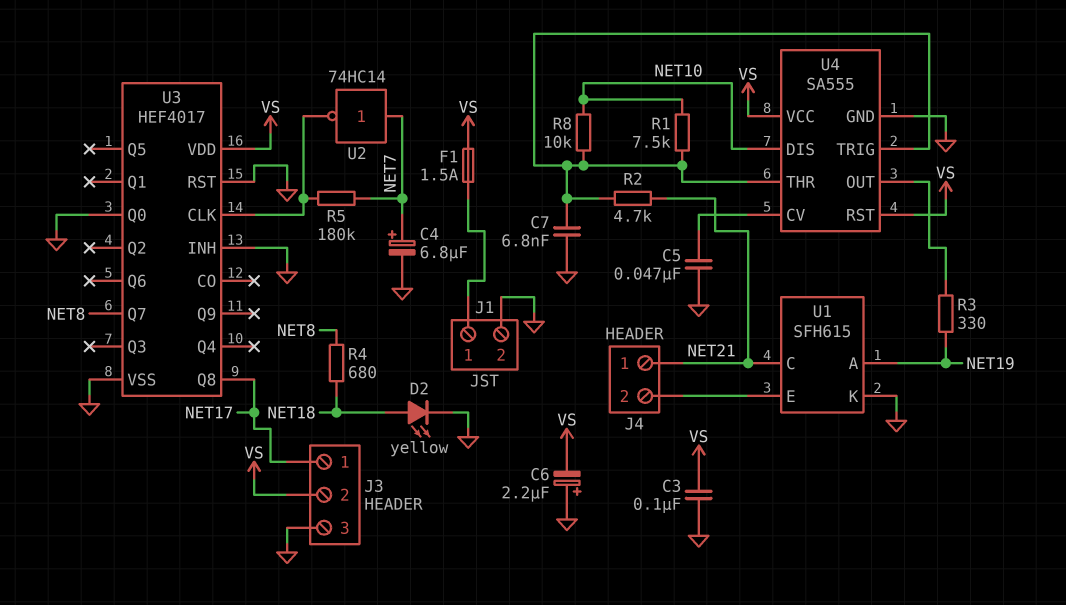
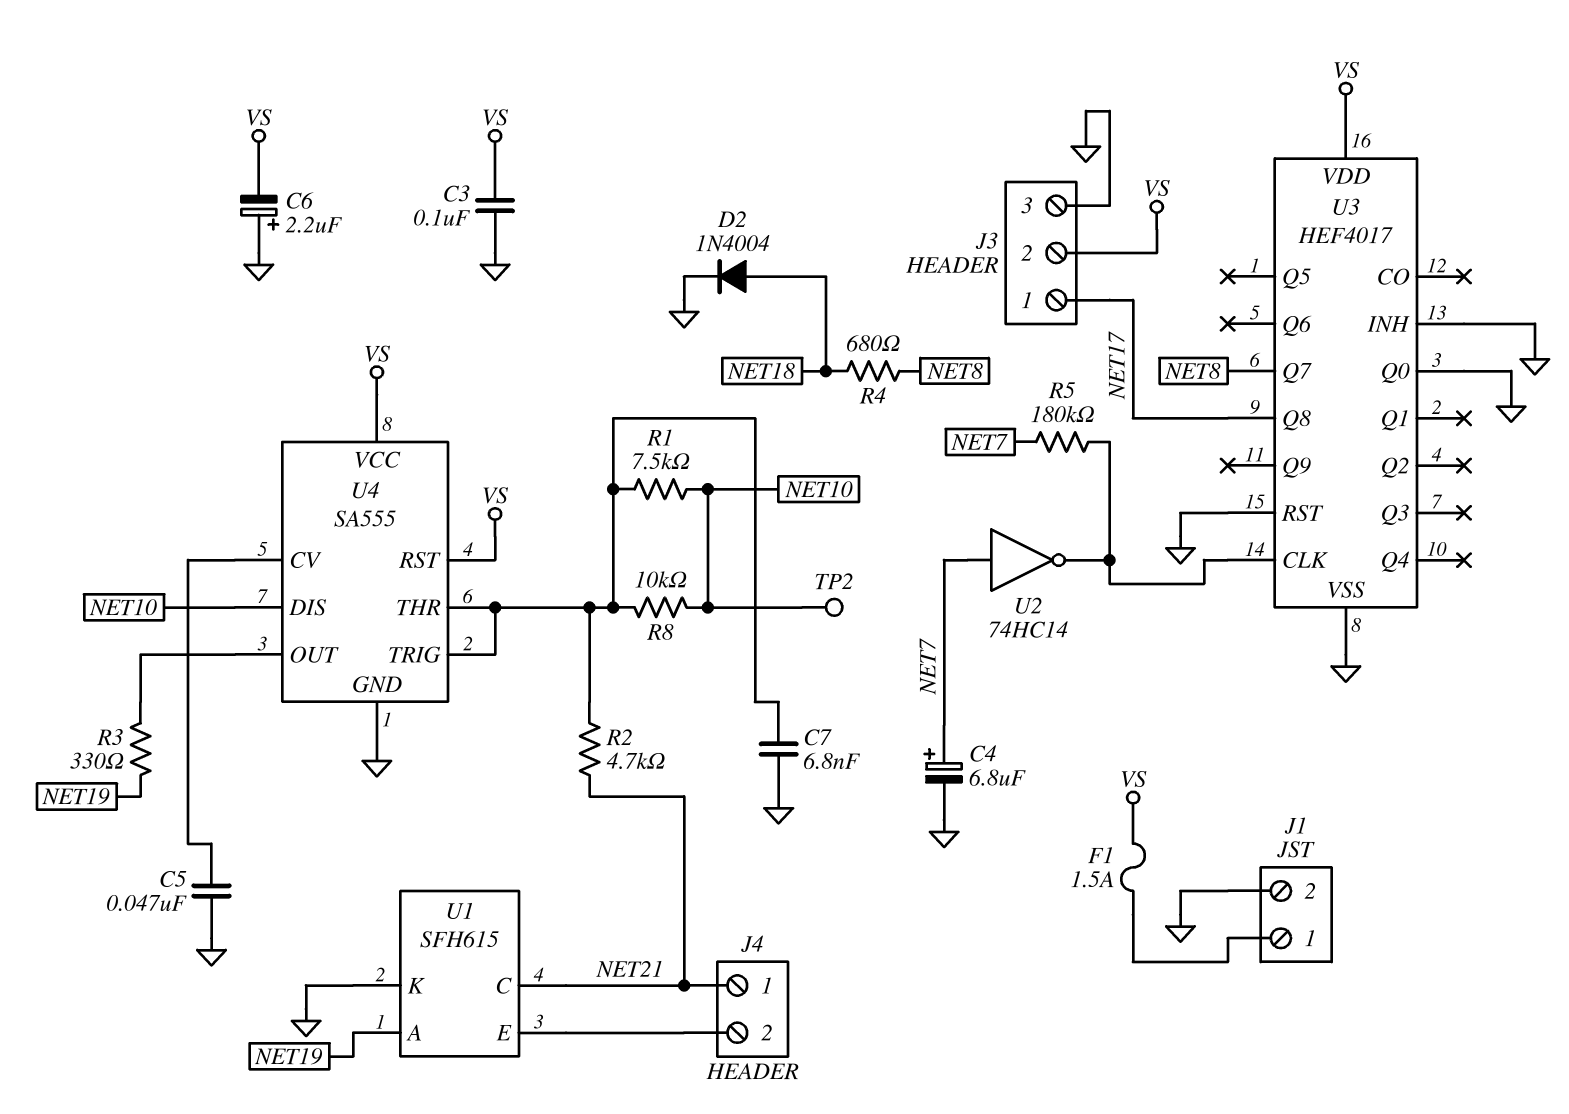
D2: LED yellow (A NET18, K GND) -> diode 1N4004 (A NET18, K GND)
TP2: none -> test point (NET10)

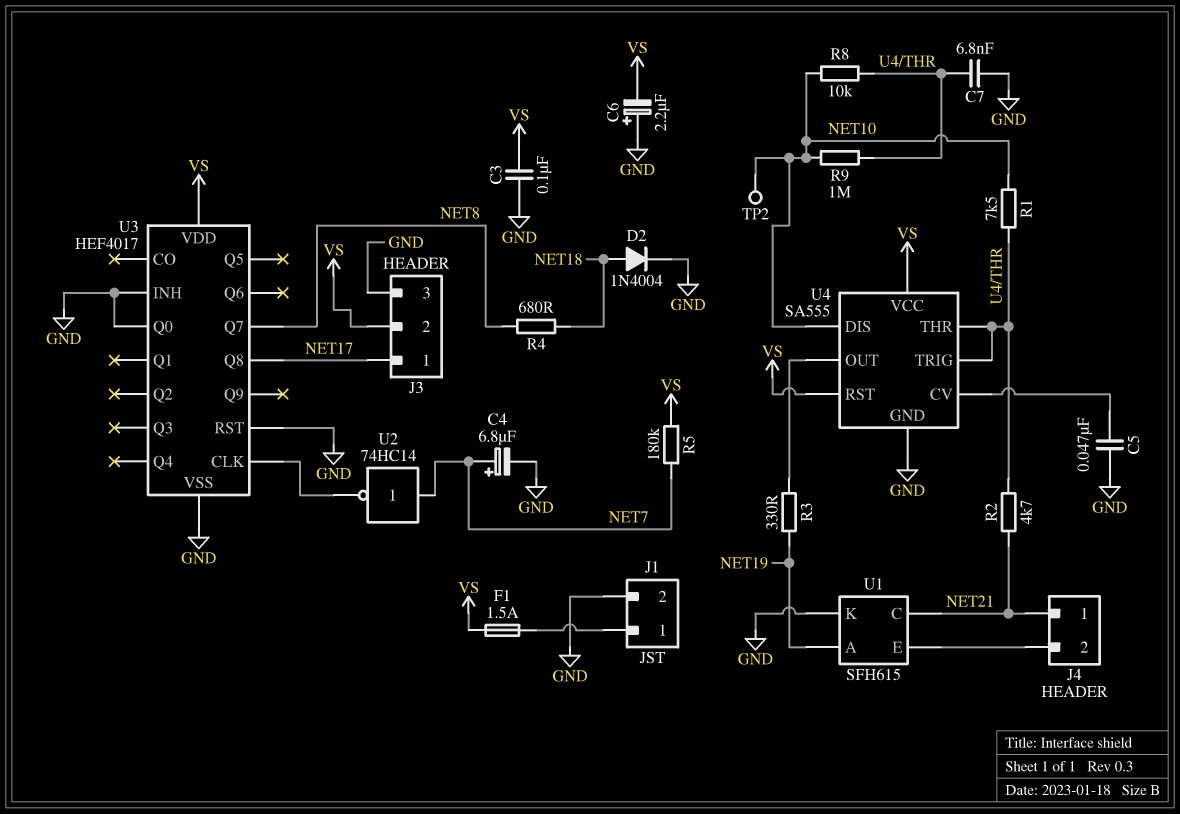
R5: 180k (NET7, U3/CLK) -> 180k (NET7, VS)
R9: none -> 1M (NET10, U4/THR)

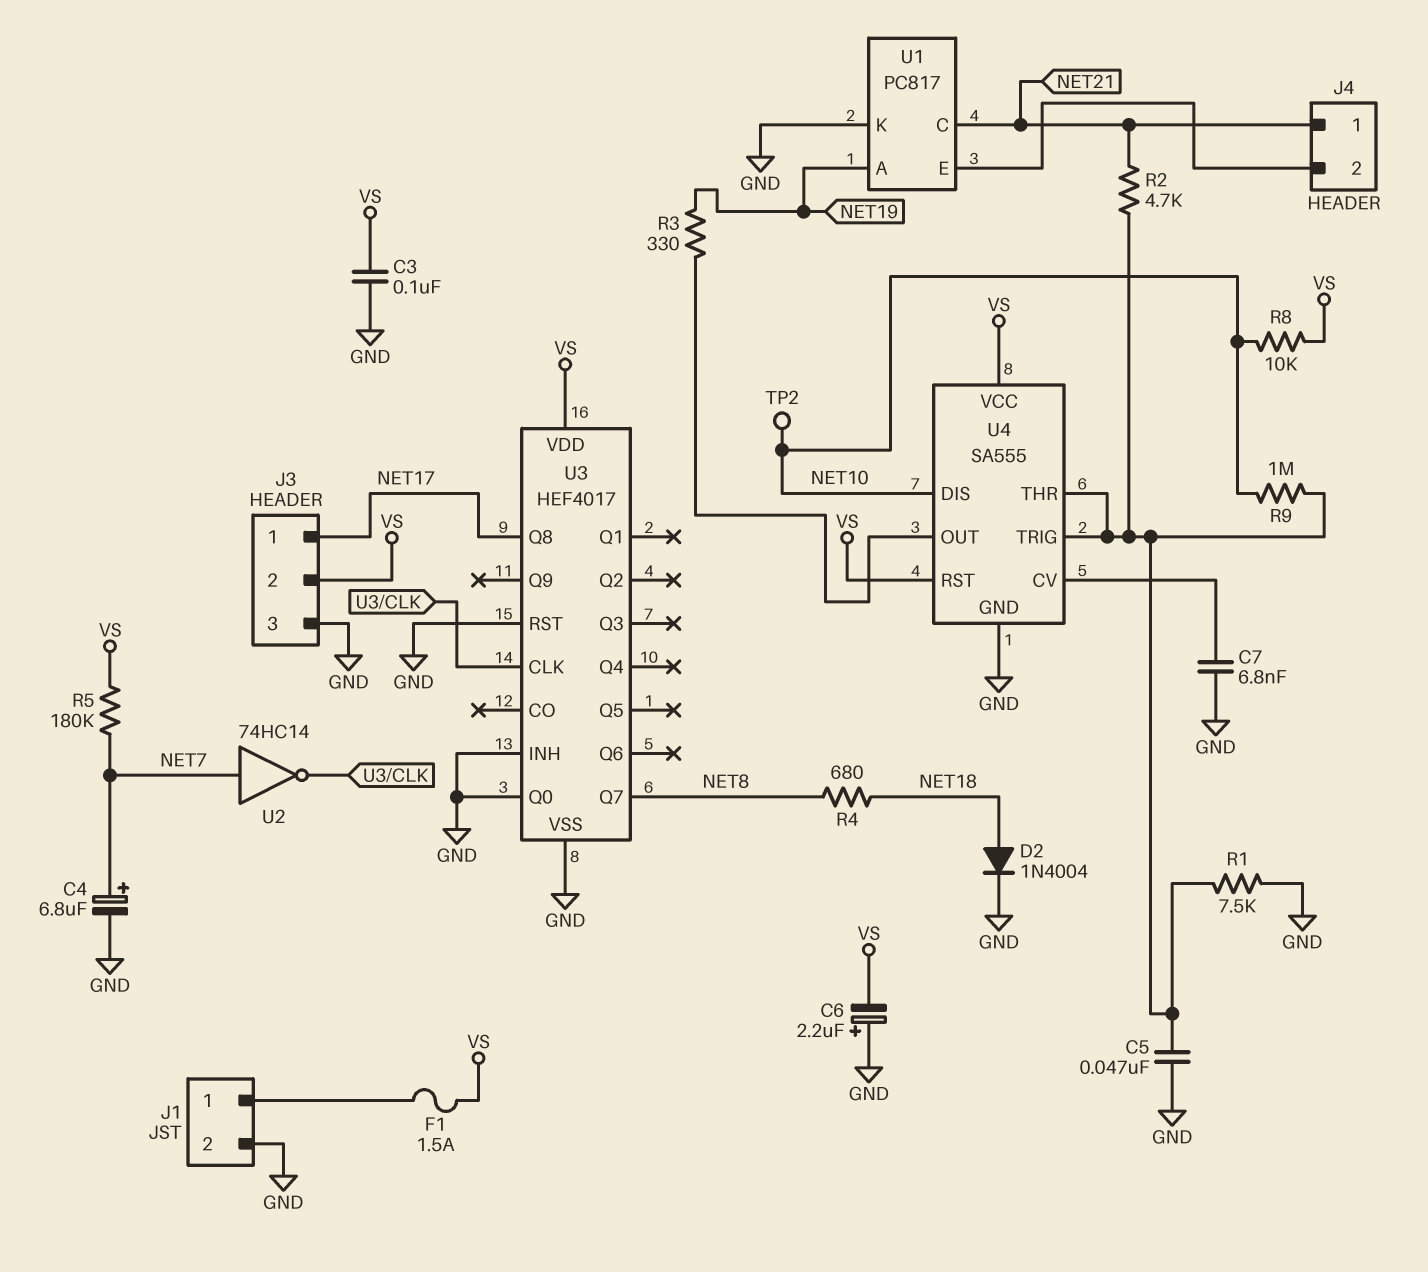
C5: 47nF (GND, U4/CV) -> 47nF (GND, U4/THR)
C7: 6.8nF (GND, U4/THR) -> 6.8nF (GND, U4/CV)
R1: 7.5k (NET10, U4/THR) -> 7.5k (GND, U4/THR)
R8: 10k (NET10, U4/THR) -> 10k (NET10, VS)
U1: SFH615 -> PC817

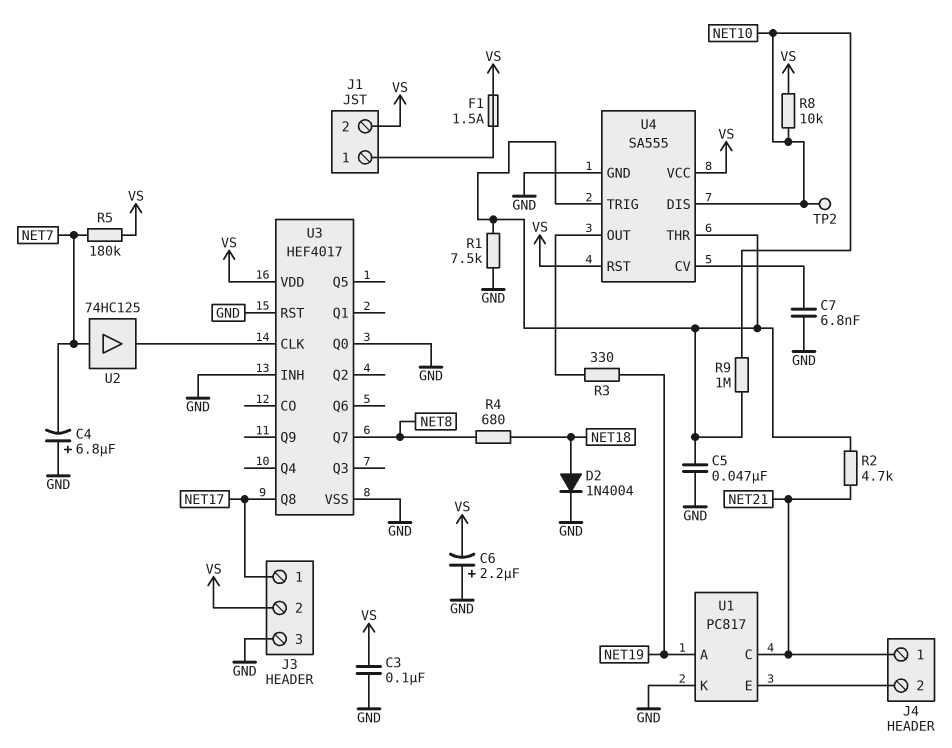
C4: 6.8uF (plus NET7, minus GND) -> 6.8uF (plus GND, minus NET7)
J1 pin 2: GND -> VS
U2: NOT 74HC14 (in NET7, out U3/CLK) -> buffer 74HC125 (in NET7, out U3/CLK)

